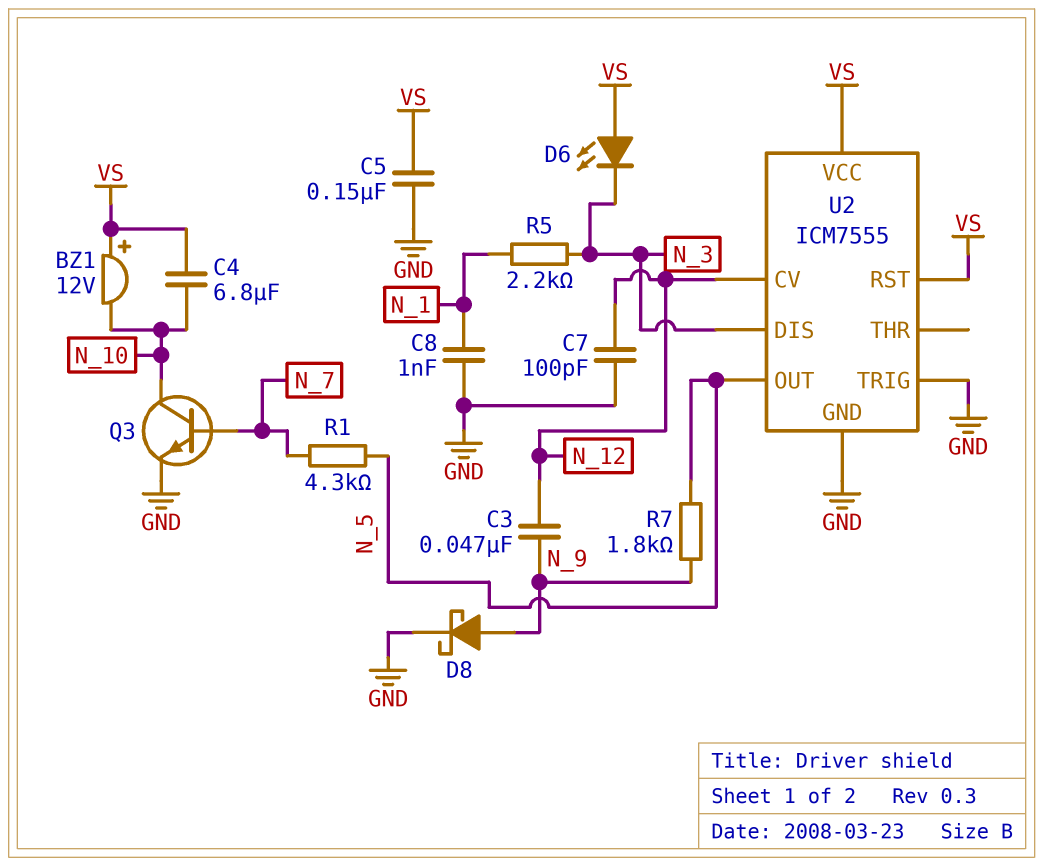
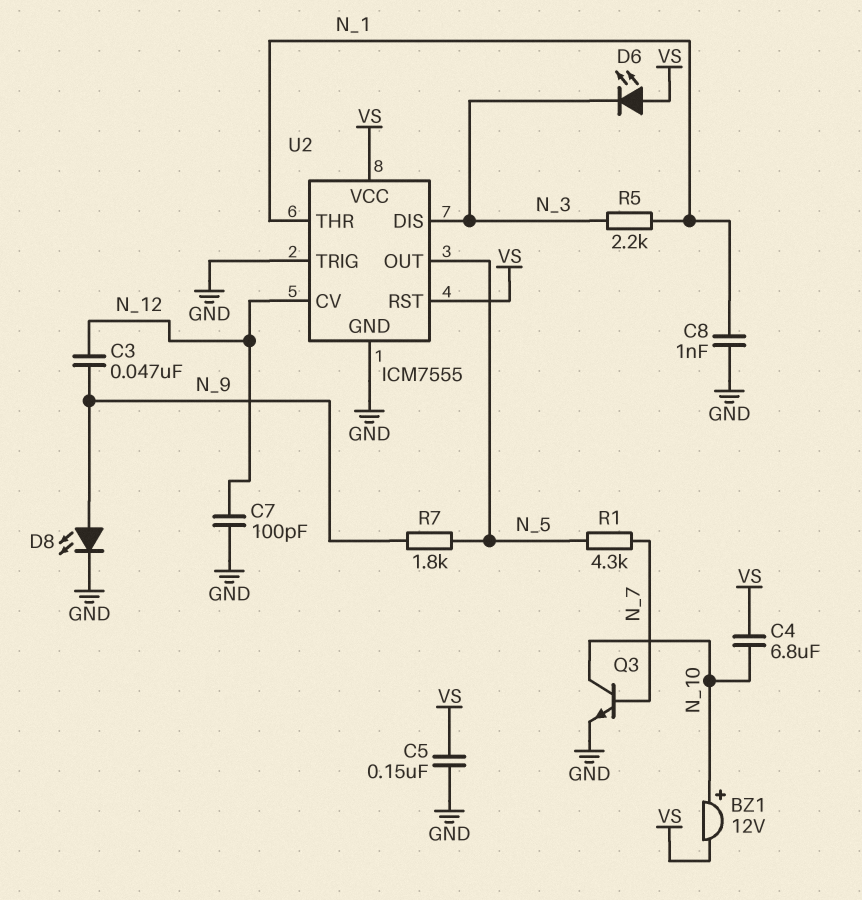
BZ1: buzzer 12V (plus VS, minus N_10) -> buzzer 12V (plus N_10, minus VS)
D8: schottky (A N_9, K GND) -> LED (A N_9, K GND)
U2 pin THR: none -> N_1

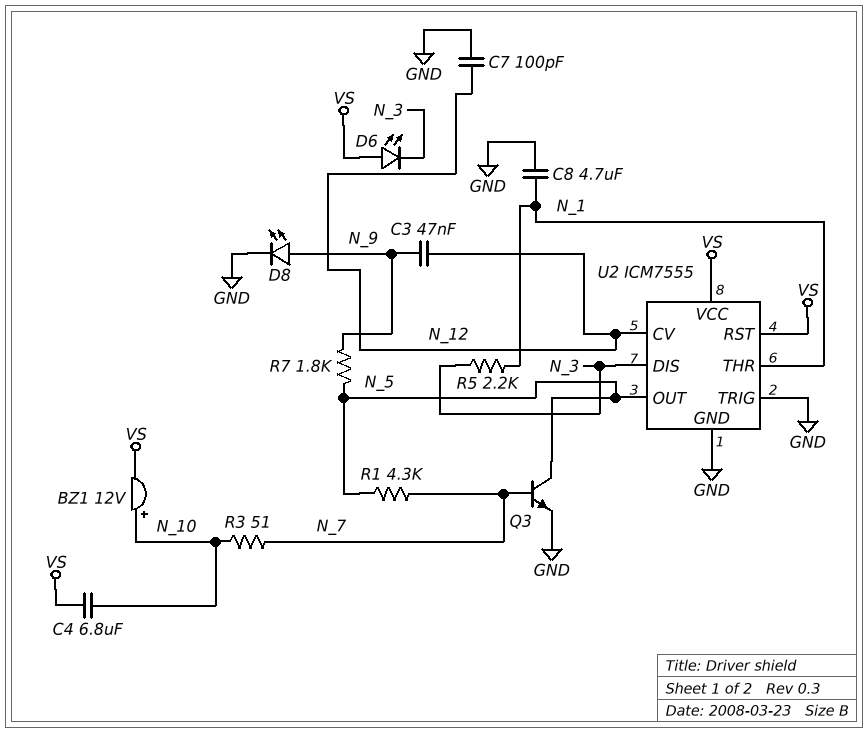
C5: 150nF (GND, VS) -> none
C8: 1nF (GND, N_1) -> 4.7uF (GND, N_1)
Q3: NPN (B N_7, C N_10, E GND) -> NPN (B N_7, C N_5, E GND)
R3: none -> 51 (N_7, N_10)

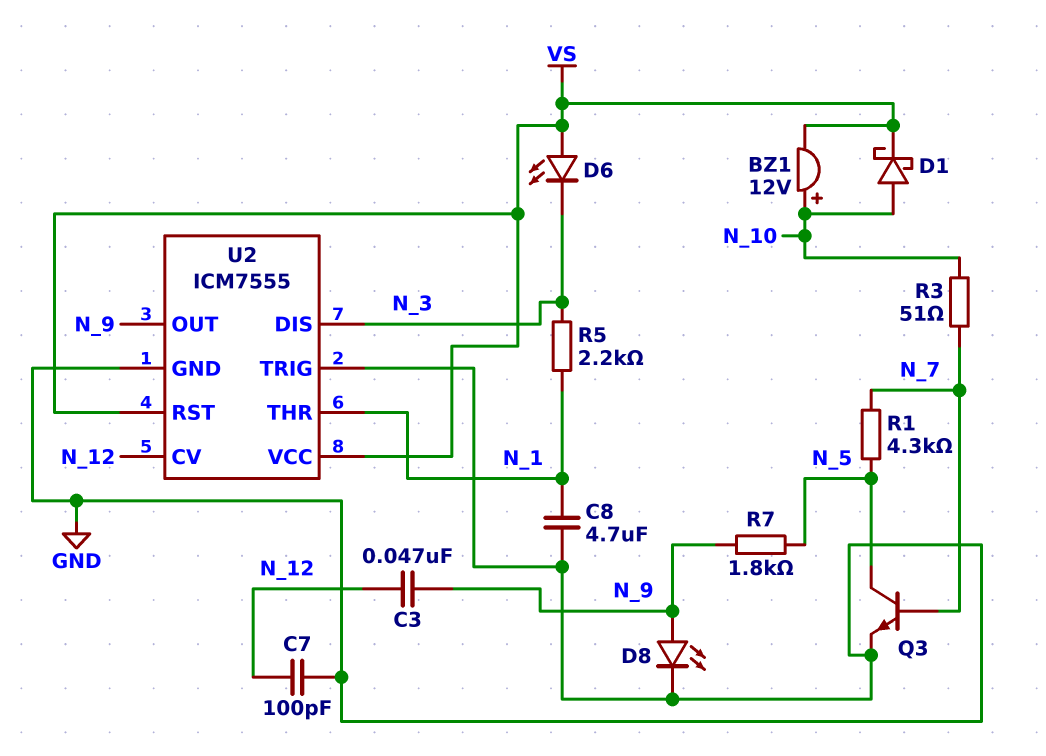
C4: 6.8uF (N_10, VS) -> none
D1: none -> schottky (A N_10, K VS)
U2 pin OUT: N_5 -> N_9

